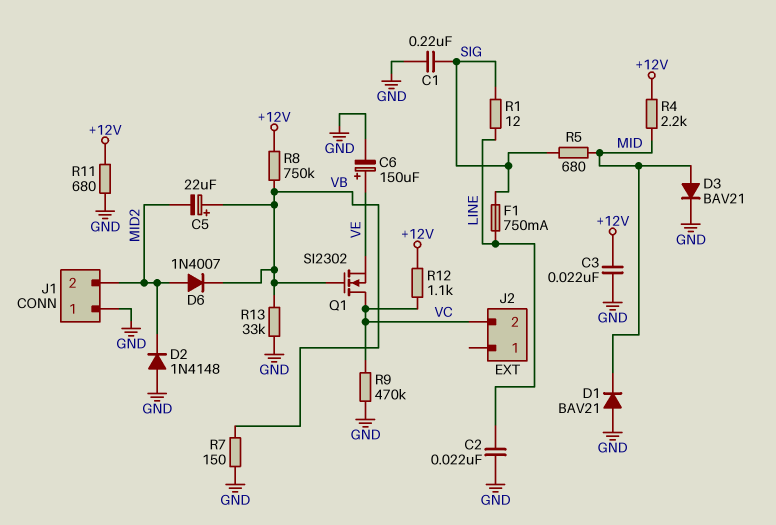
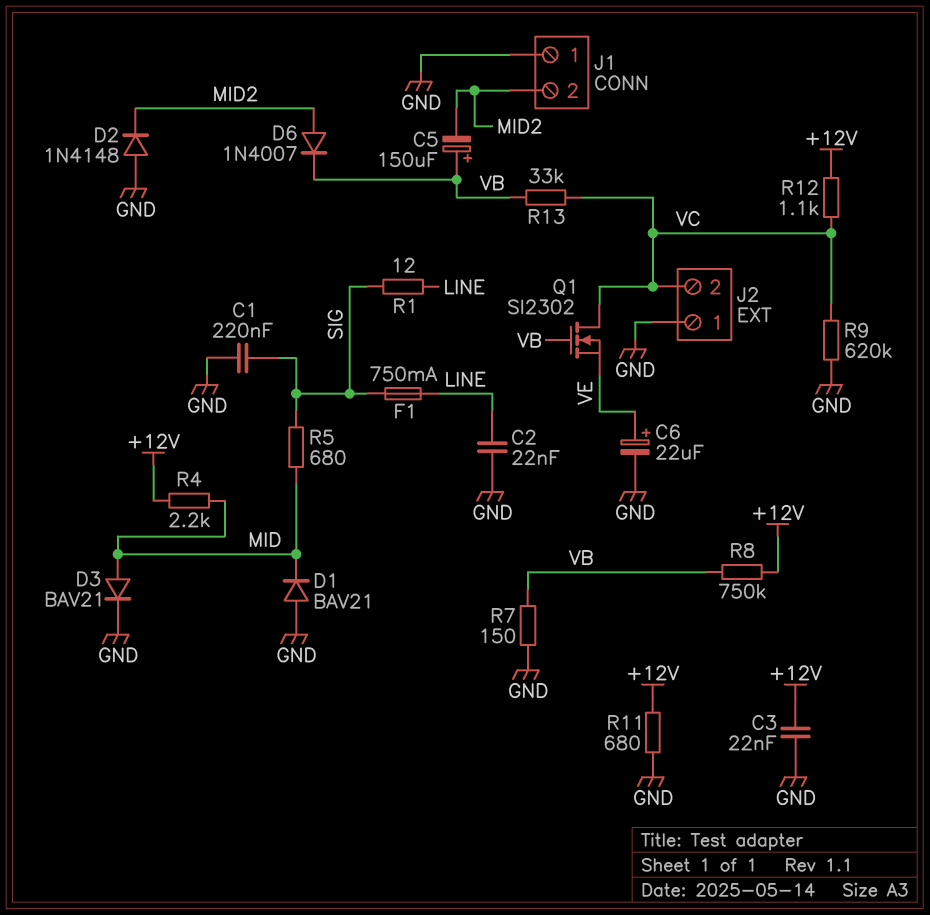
C5: 22uF (plus VB, minus MID2) -> 150uF (plus VB, minus MID2)
C6: 150uF (plus VE, minus GND) -> 22uF (plus VE, minus GND)
J2 pin 1: none -> GND
R9: 470k (GND, VC) -> 620k (GND, VC)
R13: 33k (GND, VB) -> 33k (VB, VC)

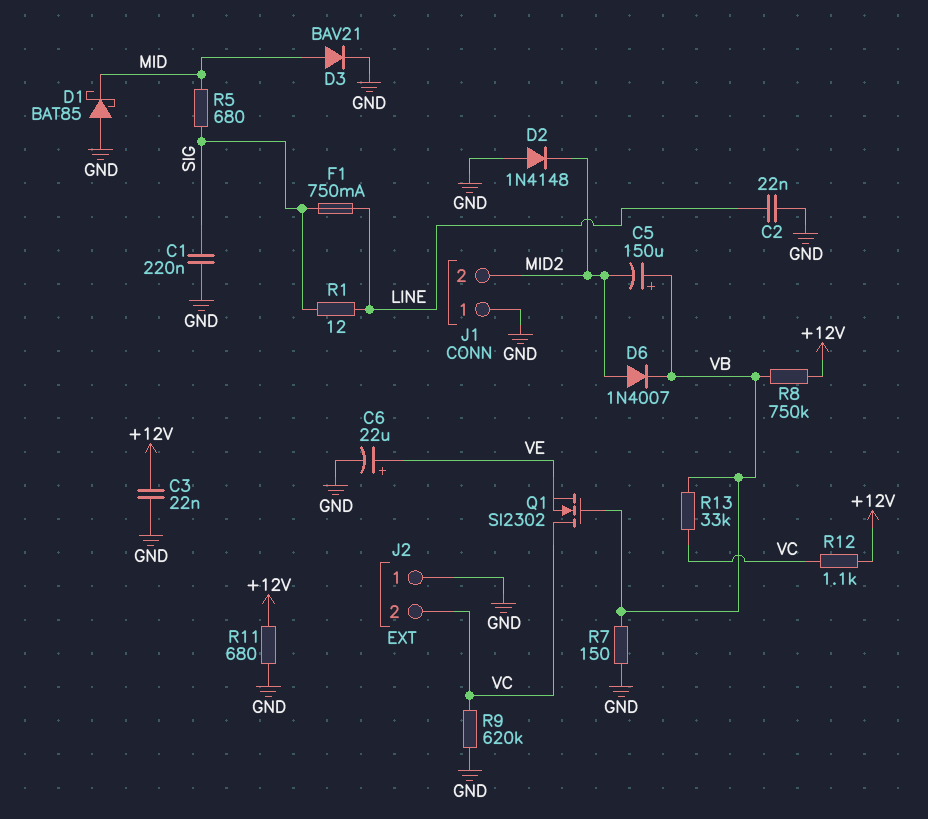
D1: diode BAV21 (A GND, K MID) -> schottky BAT85 (A GND, K MID)
R4: 2.2k (+12V, MID) -> none

